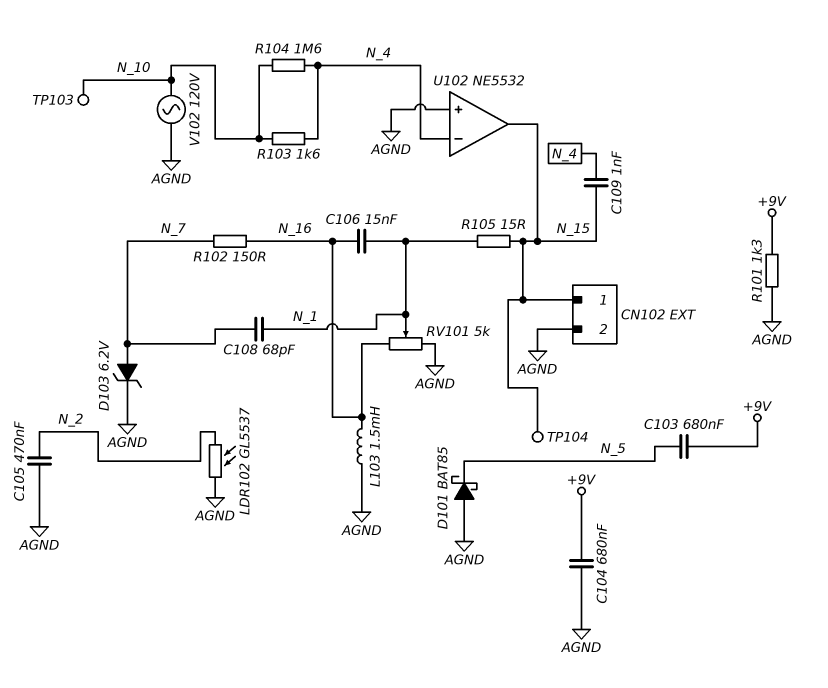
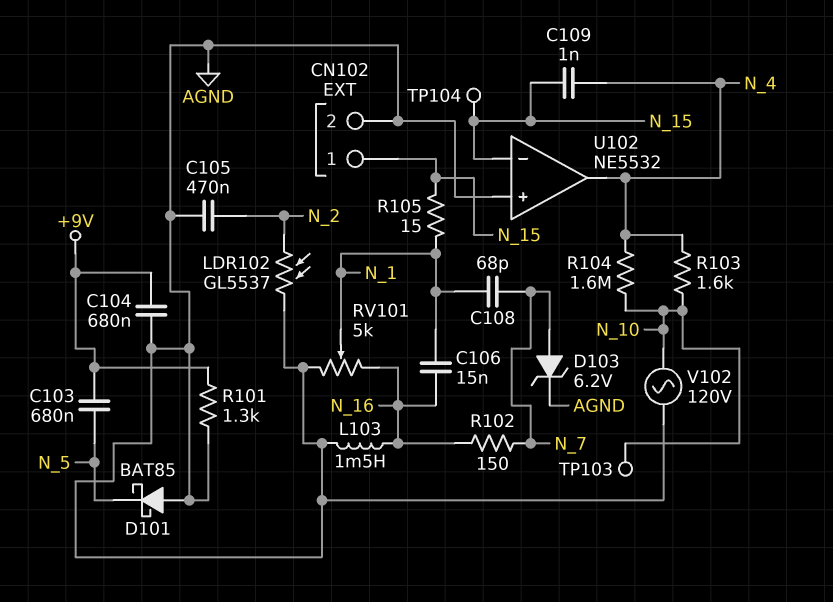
U102 pin in-: N_4 -> N_15
U102 pin out: N_15 -> N_4

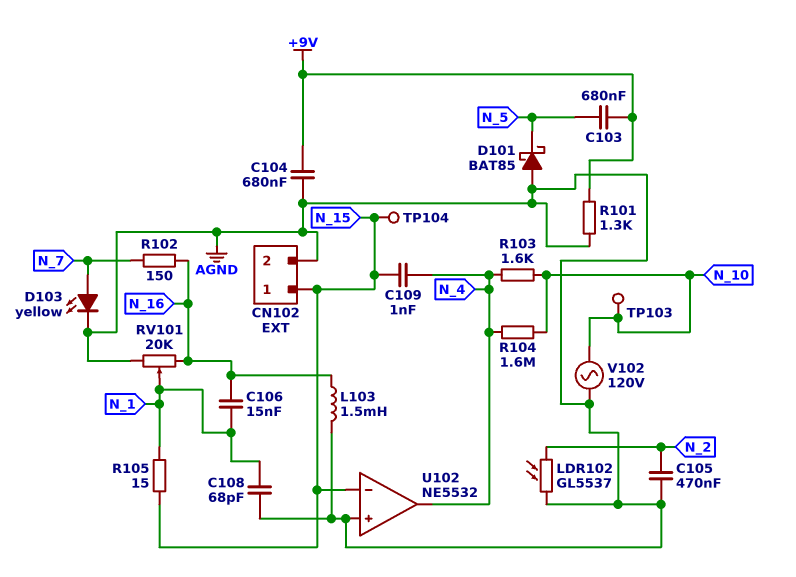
C108: 68pF (N_1, N_7) -> 68pF (AGND, N_1)
D103: zener 6.2V (A N_7, K AGND) -> LED yellow (A N_7, K AGND)
RV101: 5k (AGND, N_16, wiper N_1) -> 20k (AGND, N_16, wiper N_1)

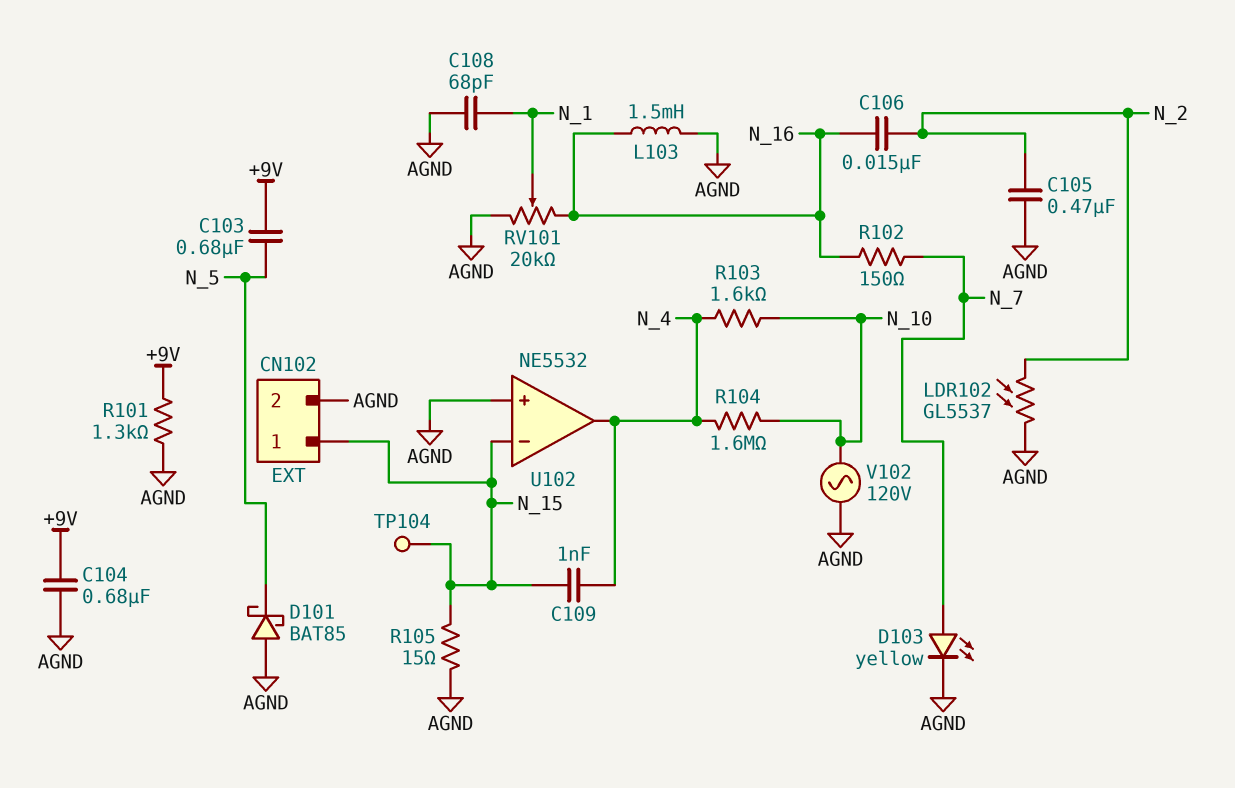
C106: 15nF (N_1, N_16) -> 15nF (N_2, N_16)
R105: 15 (N_1, N_15) -> 15 (AGND, N_15)
TP103: test point (N_10) -> none

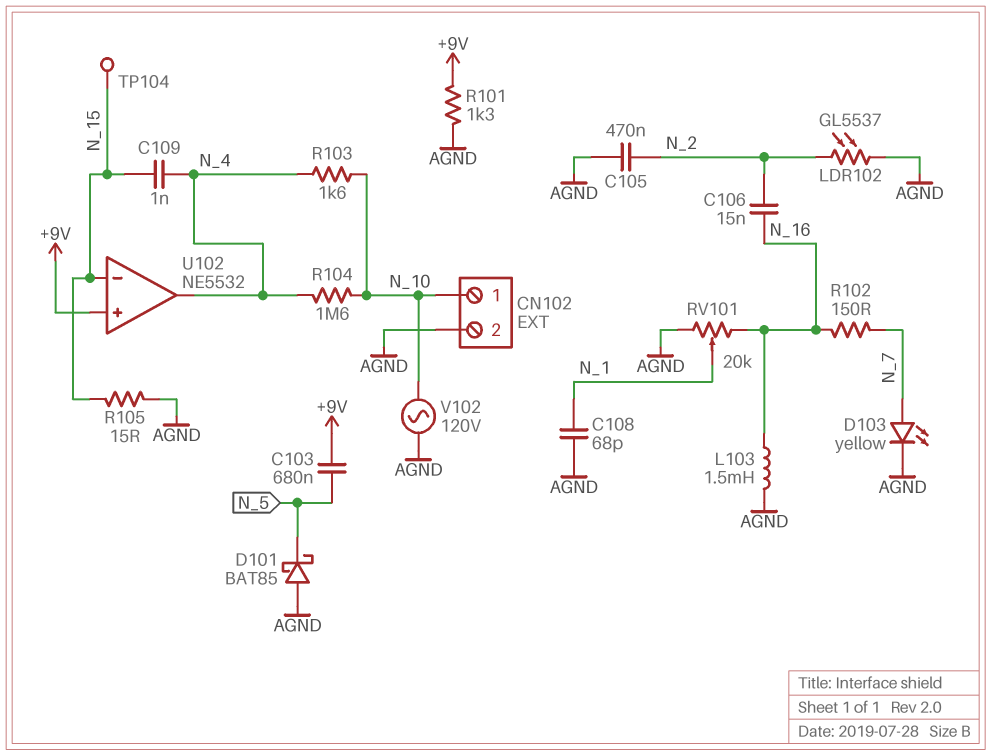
C104: 680nF (+9V, AGND) -> none
CN102 pin 1: N_15 -> N_10
U102 pin in+: AGND -> +9V

